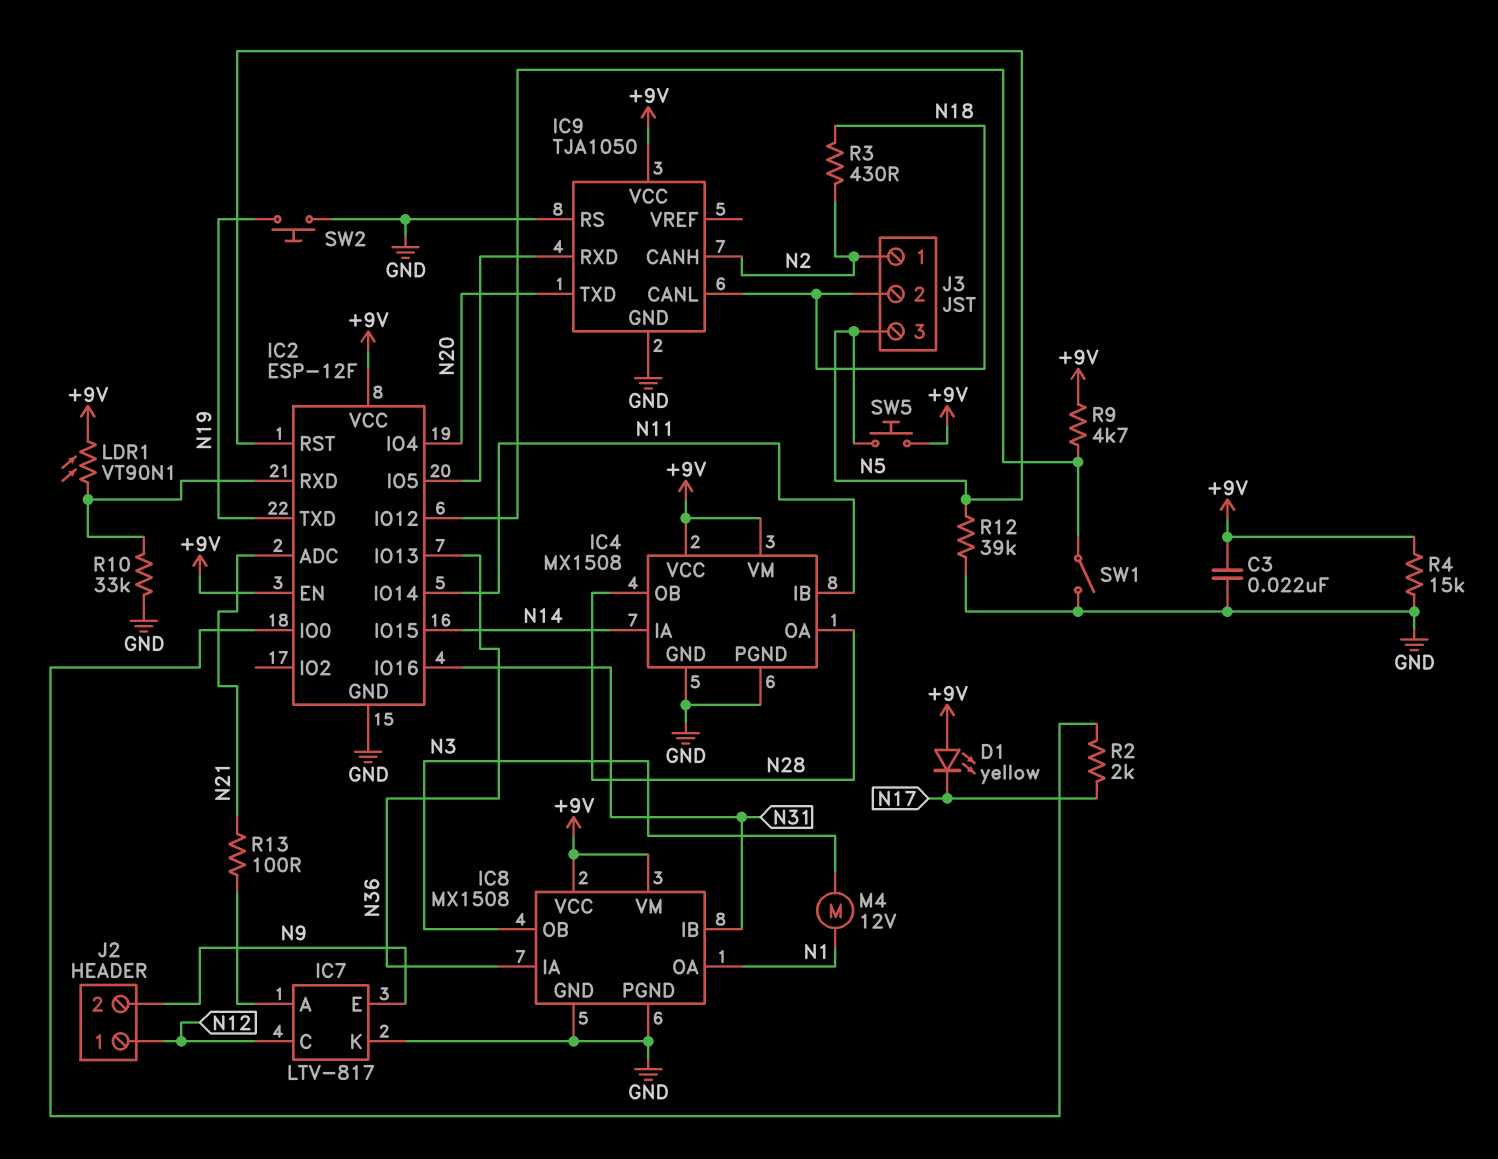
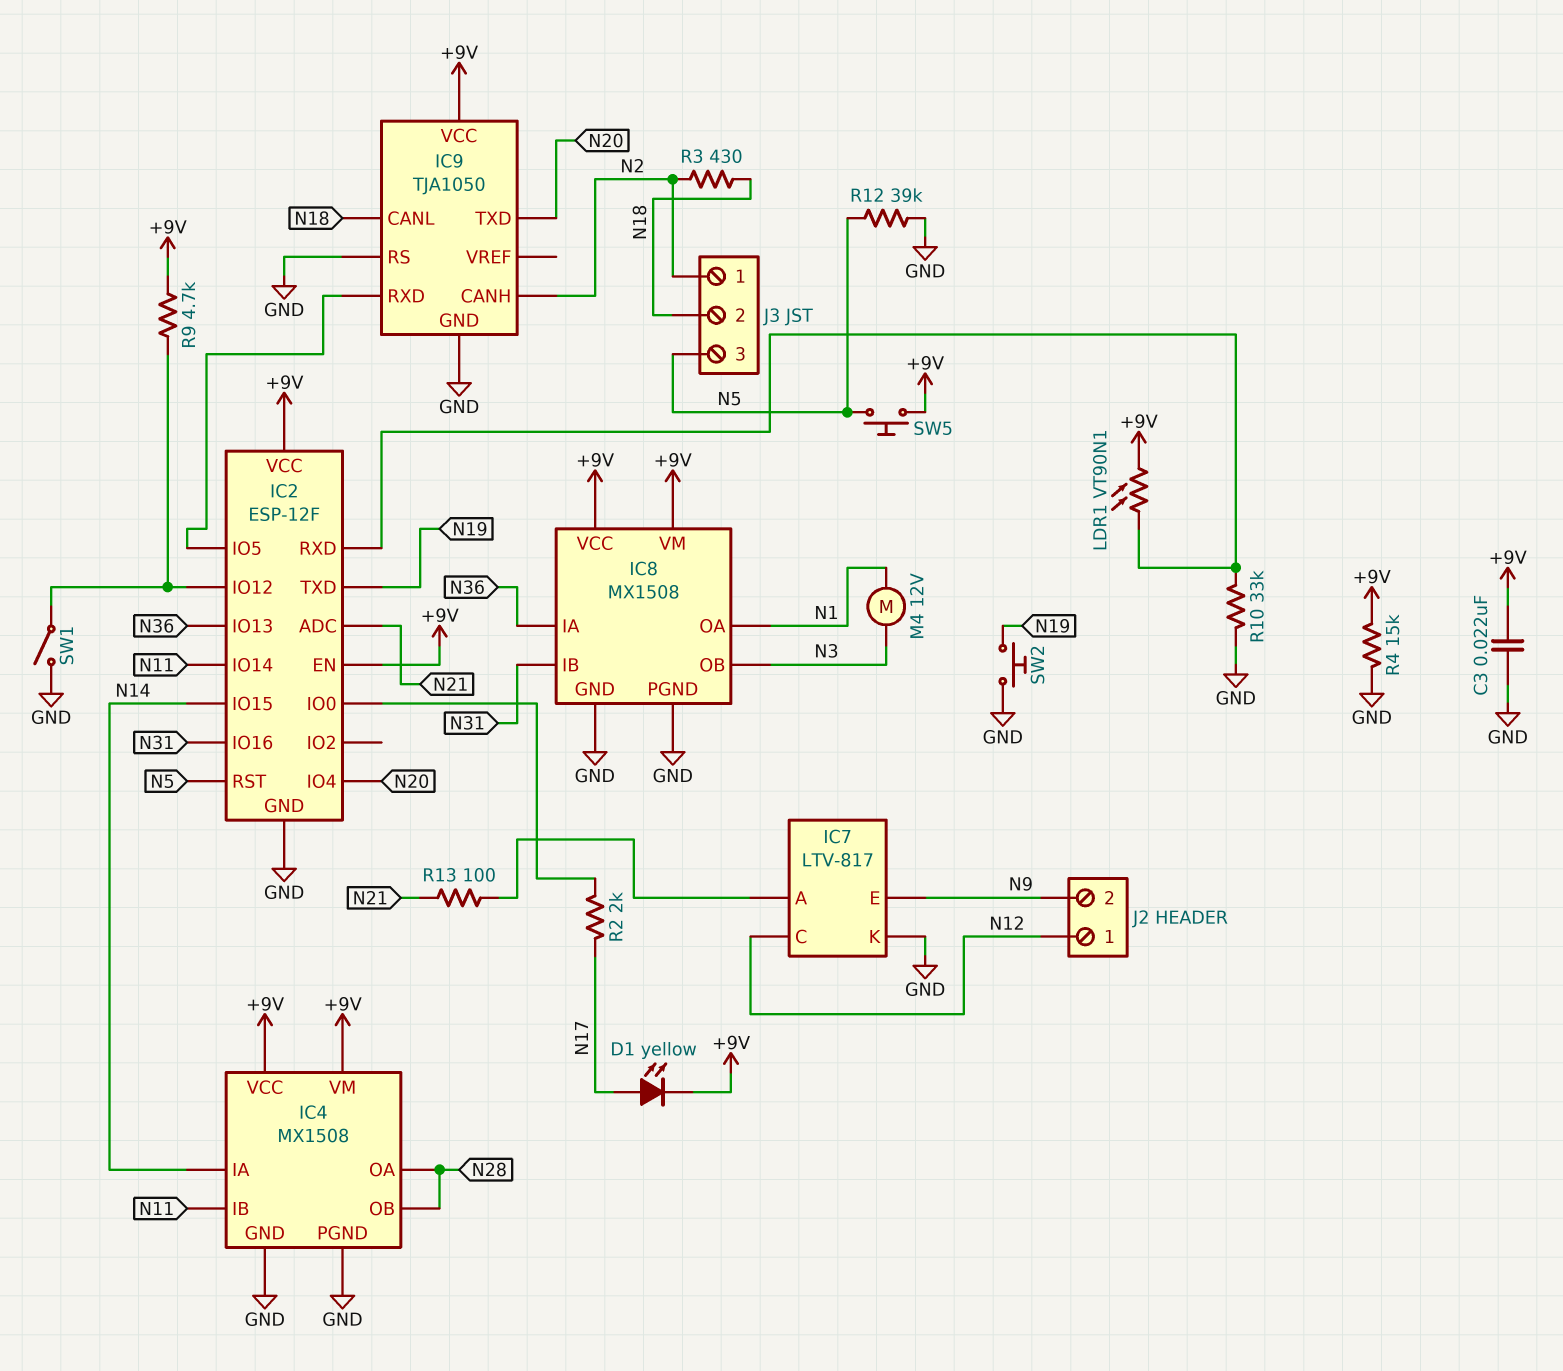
D1: LED yellow (A +9V, K N17) -> LED yellow (A N17, K +9V)

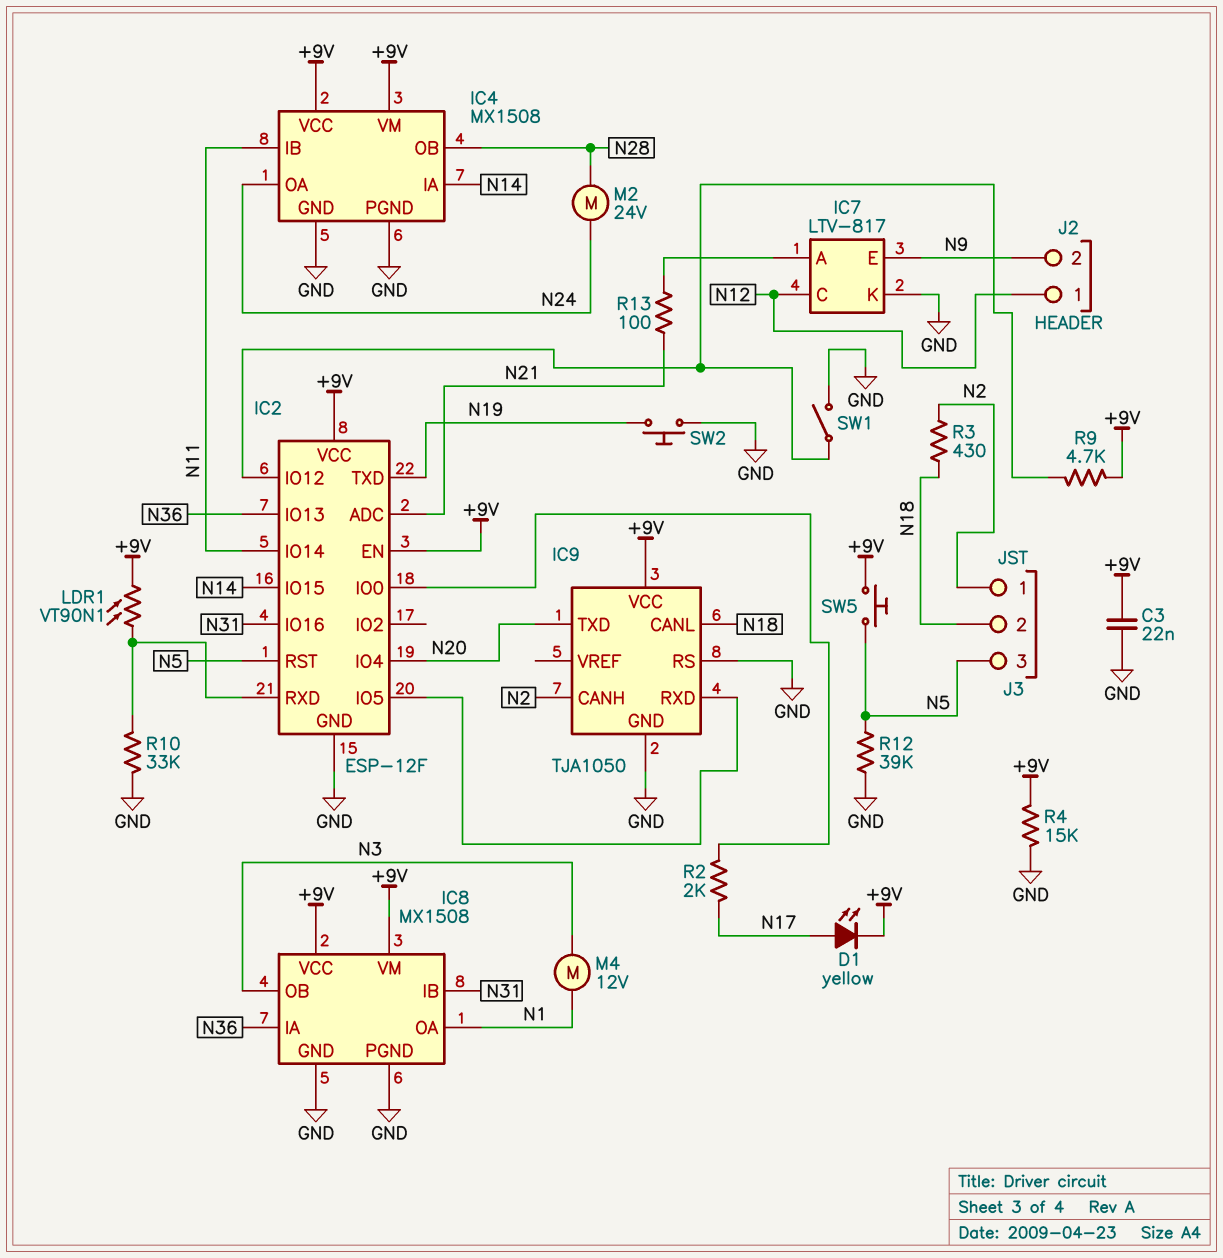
IC4 pin OA: N28 -> N24
M2: none -> motor 24V (N24, N28)

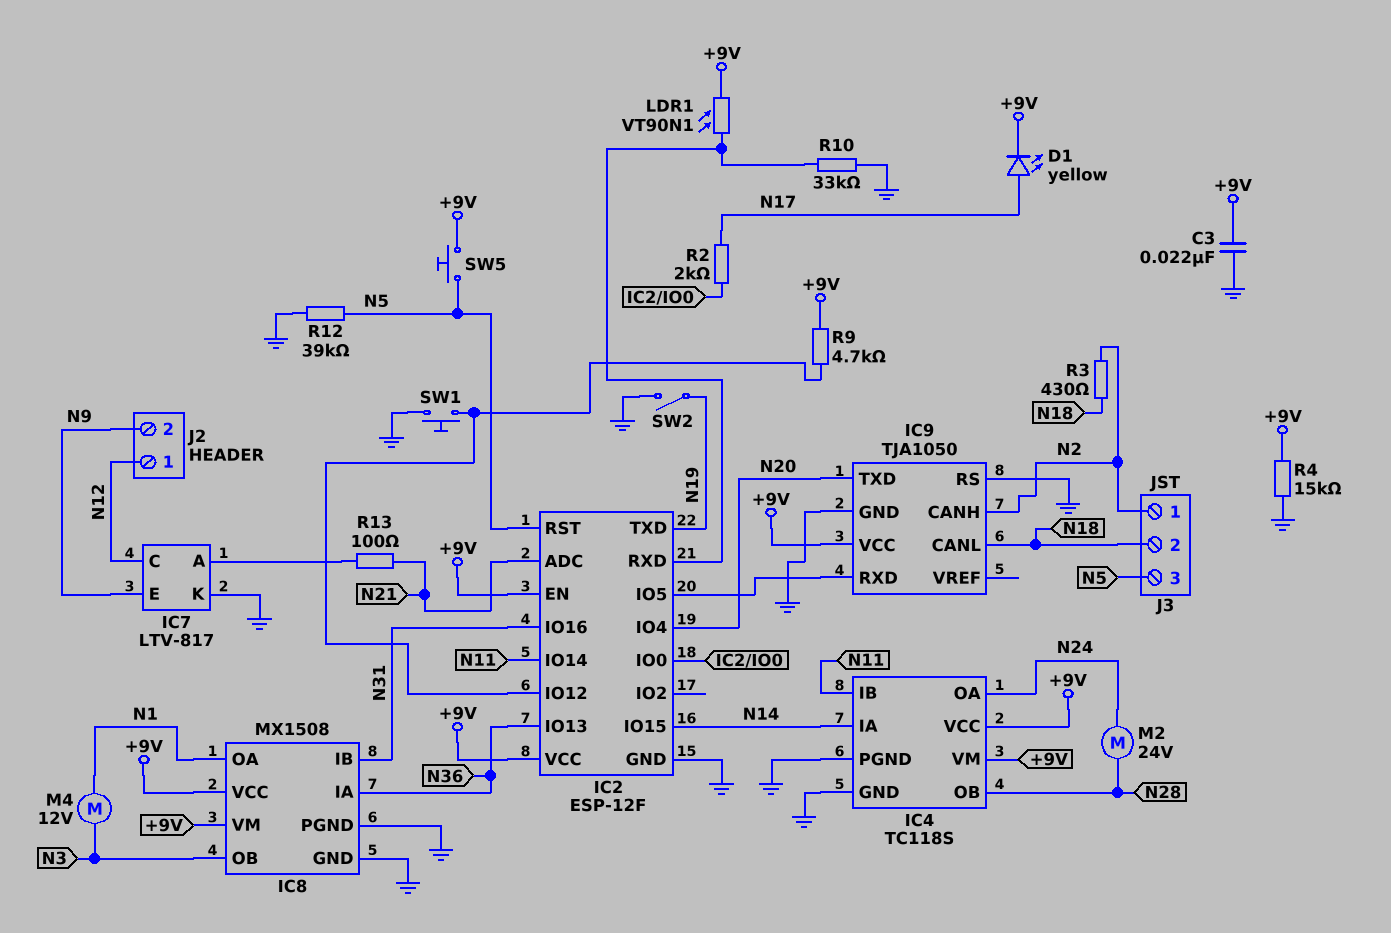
IC4: MX1508 -> TC118S
SW1: switch (GND, IC2/IO12) -> button (GND, IC2/IO12)
SW2: button (GND, N19) -> switch (GND, N19)

